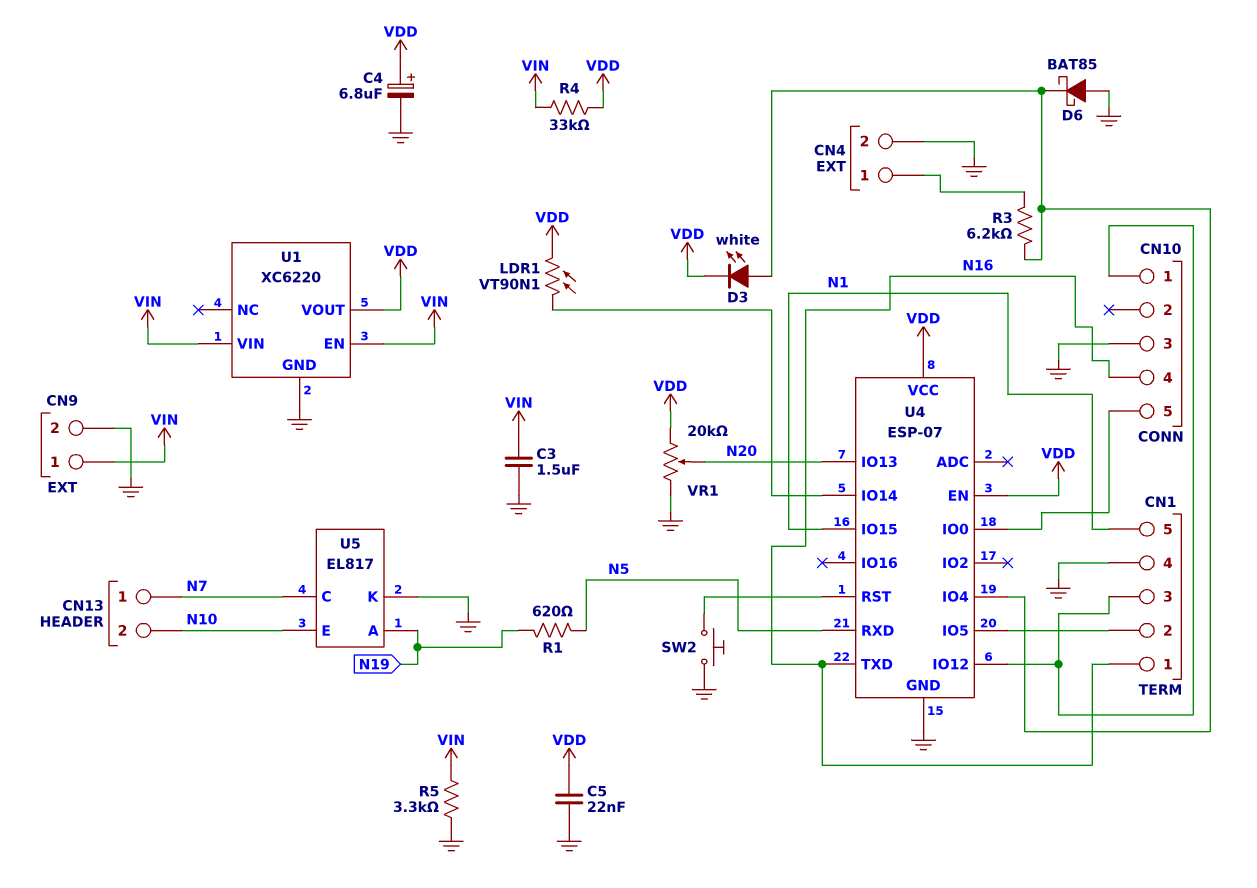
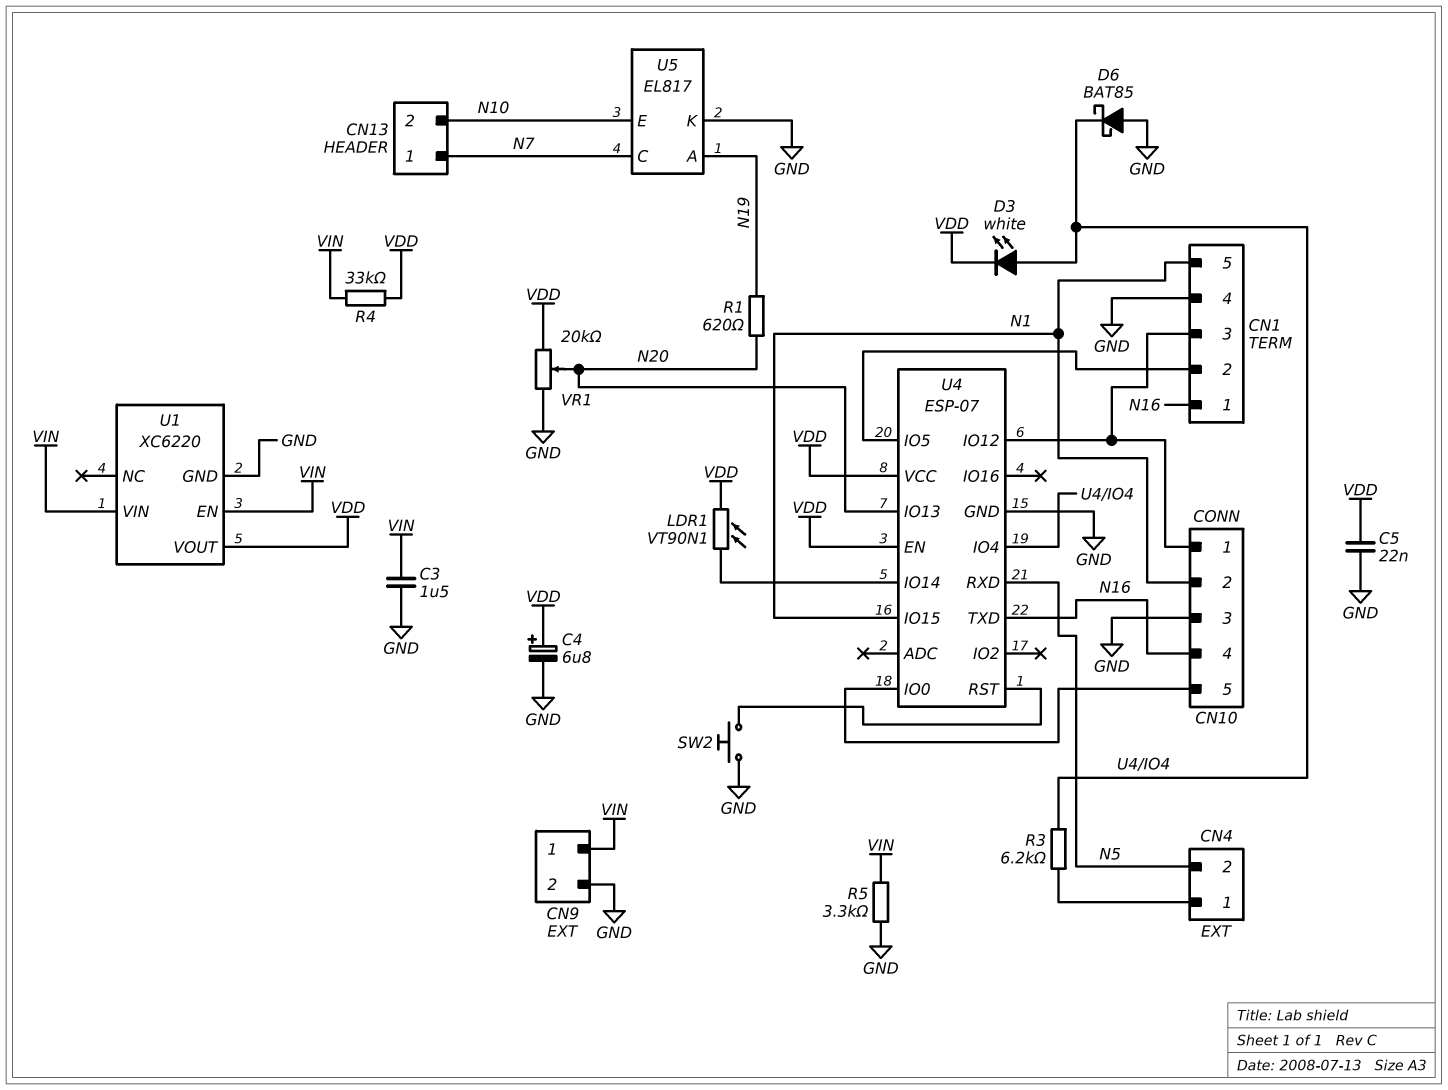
CN4 pin 2: GND -> N5
CN10 pin 2: none -> N1
R1: 620 (N5, N19) -> 620 (N19, N20)

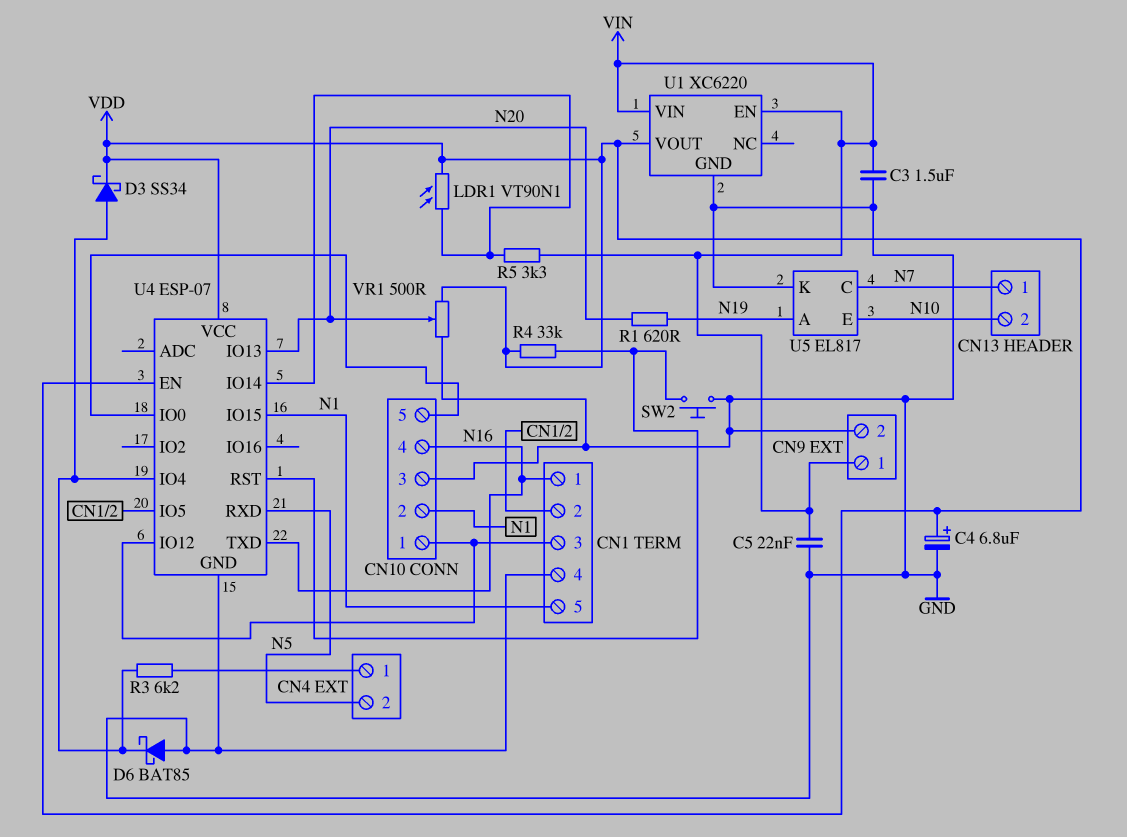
C5: 22nF (GND, VDD) -> 22nF (GND, VIN)
D3: LED white (A U4/IO4, K VDD) -> schottky SS34 (A U4/IO4, K VDD)
R4: 33k (VDD, VIN) -> 33k (U4/RST, VDD)
R5: 3.3k (GND, VIN) -> 3.3k (U4/IO14, VIN)
VR1: 20k (GND, VDD, wiper N20) -> 500 (GND, VDD, wiper N20)

